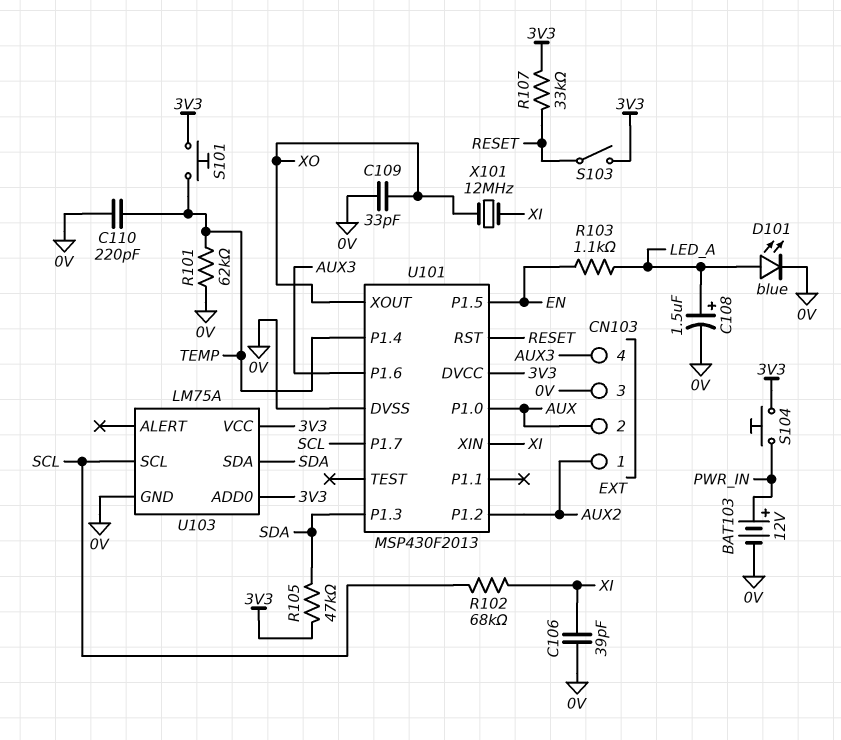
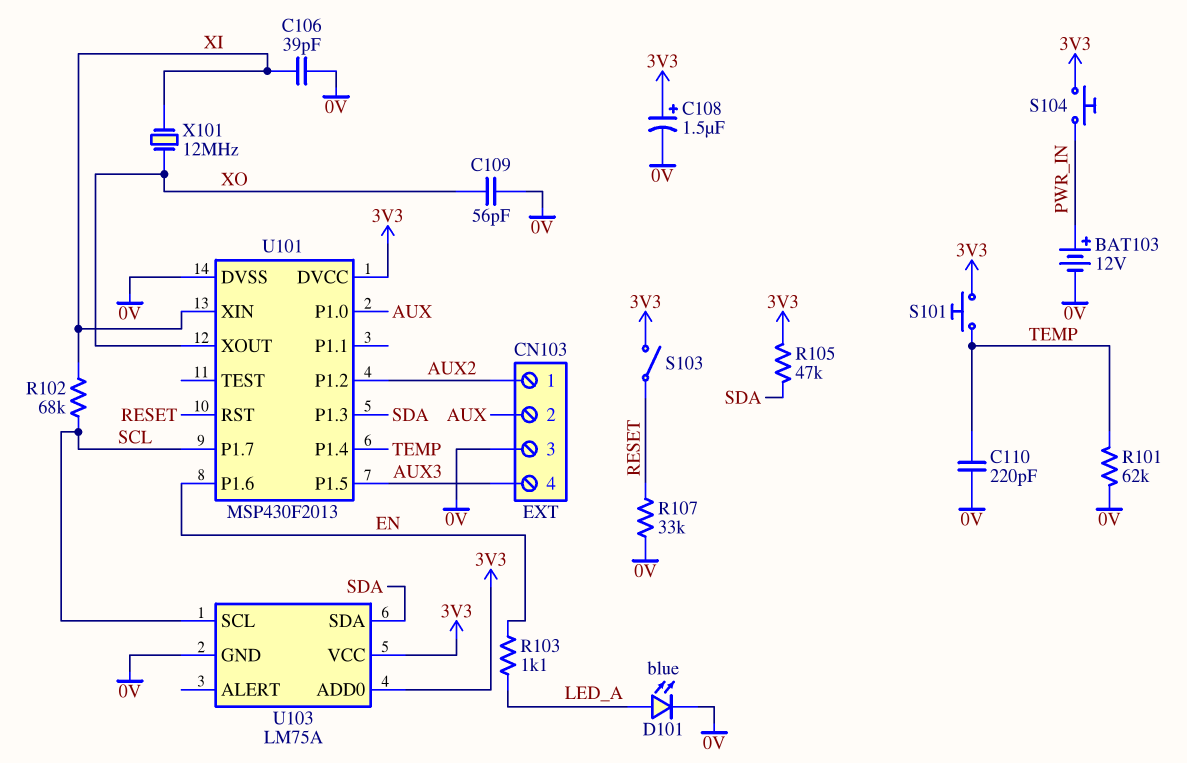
C108: 1.5uF (plus LED_A, minus 0V) -> 1.5uF (plus 3V3, minus 0V)
C109: 33pF (0V, XO) -> 56pF (0V, XO)
R107: 33k (3V3, RESET) -> 33k (0V, RESET)
U101 pin P1.5: EN -> AUX3
U101 pin P1.6: AUX3 -> EN

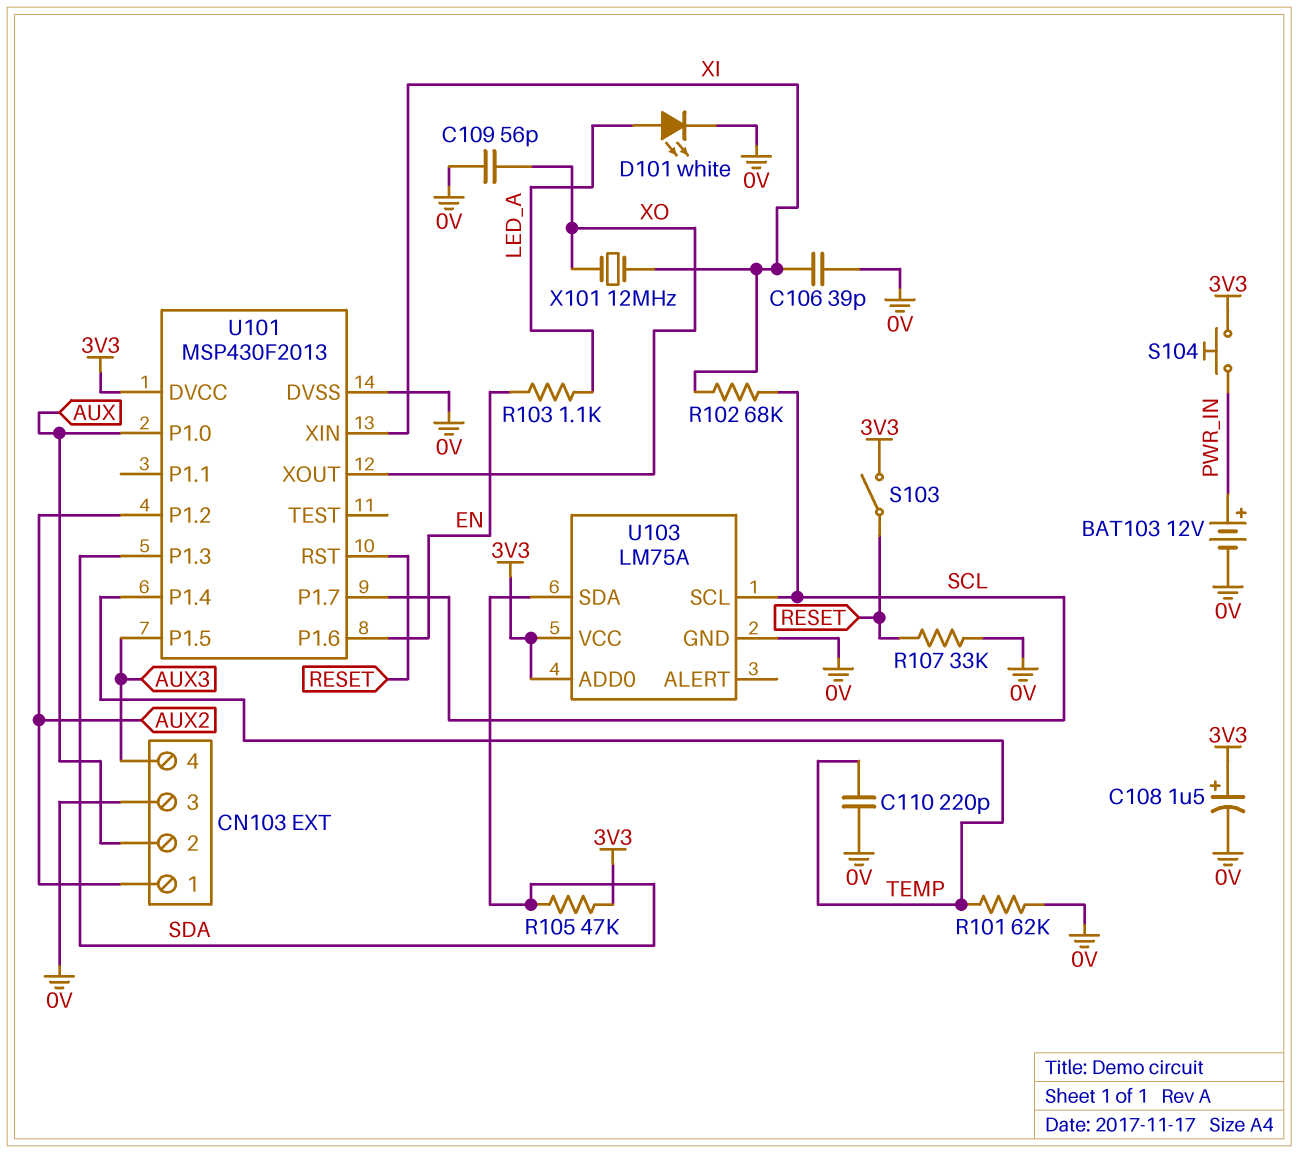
D101: LED blue (A LED_A, K 0V) -> LED white (A LED_A, K 0V)
S101: button (3V3, TEMP) -> none

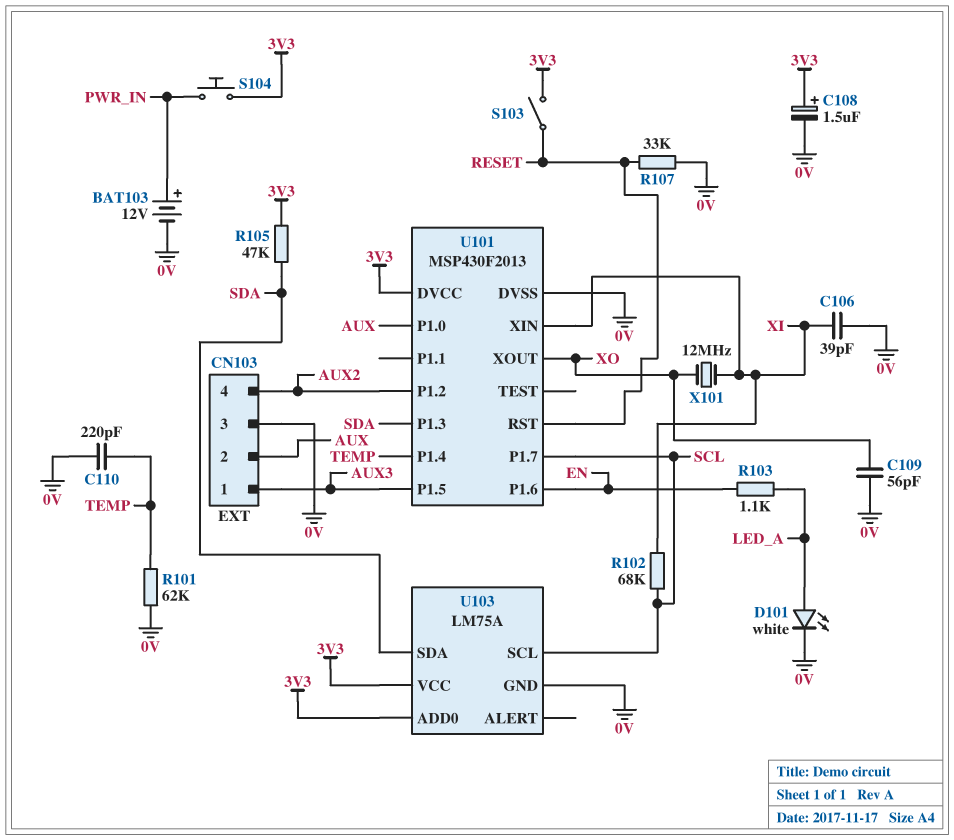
CN103 pin 1: AUX2 -> AUX3
CN103 pin 4: AUX3 -> AUX2

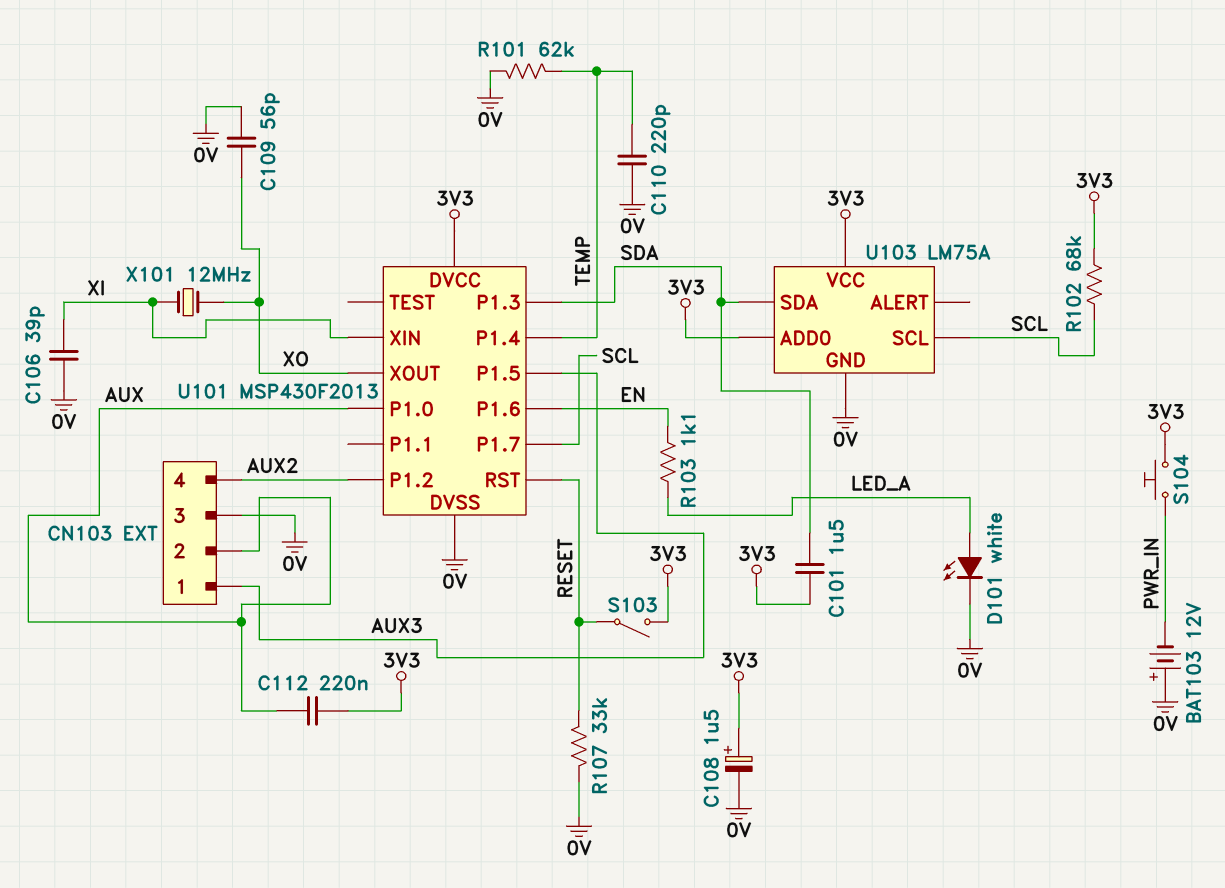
BAT103: 12V (plus PWR_IN, minus 0V) -> 12V (plus 0V, minus PWR_IN)
C101: none -> 1.5uF (3V3, SDA)
C112: none -> 220nF (3V3, AUX)
R102: 68k (SCL, XI) -> 68k (3V3, SCL)
R105: 47k (3V3, SDA) -> none

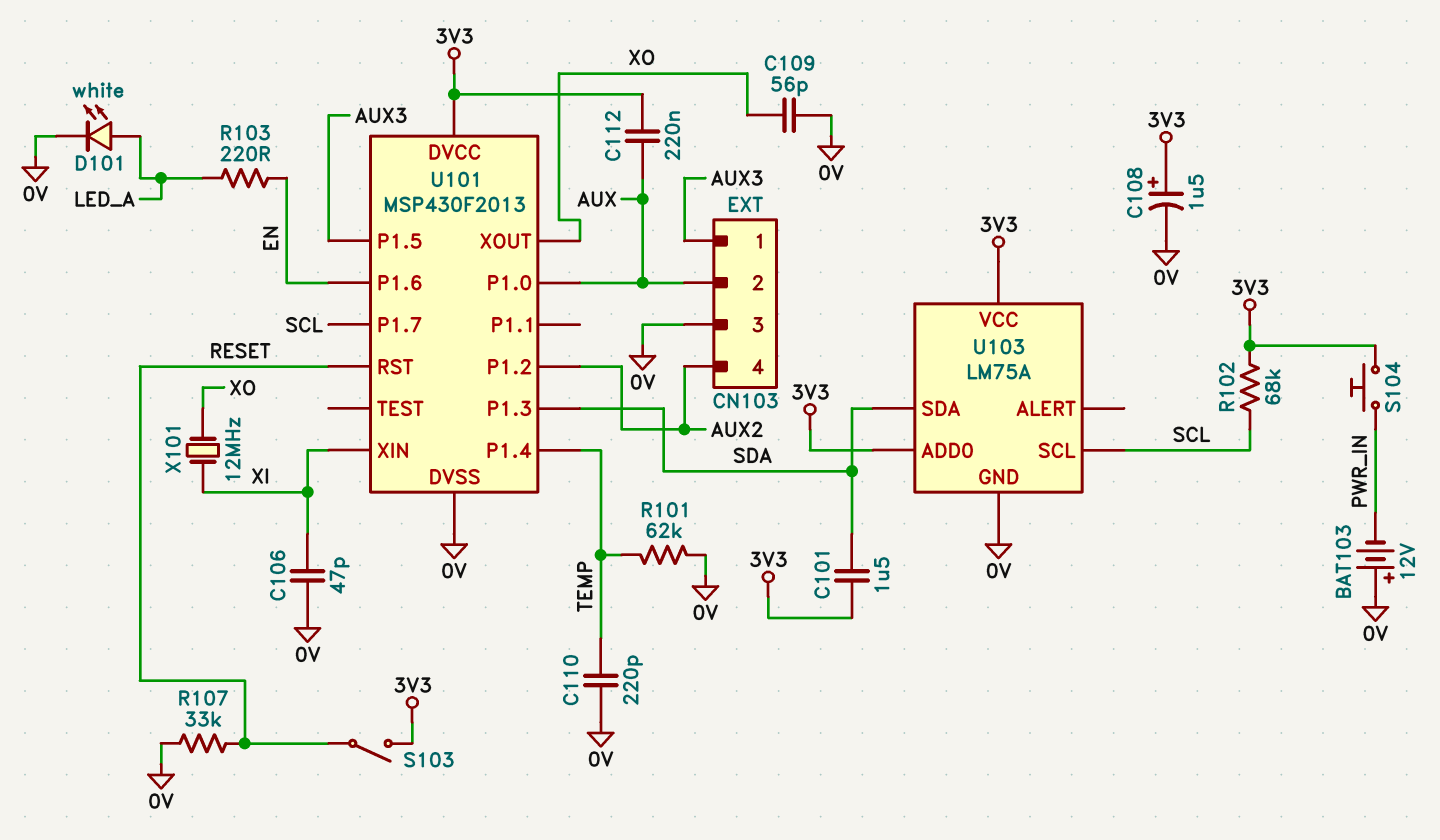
C106: 39pF (0V, XI) -> 47pF (0V, XI)
R103: 1.1k (EN, LED_A) -> 220 (EN, LED_A)

